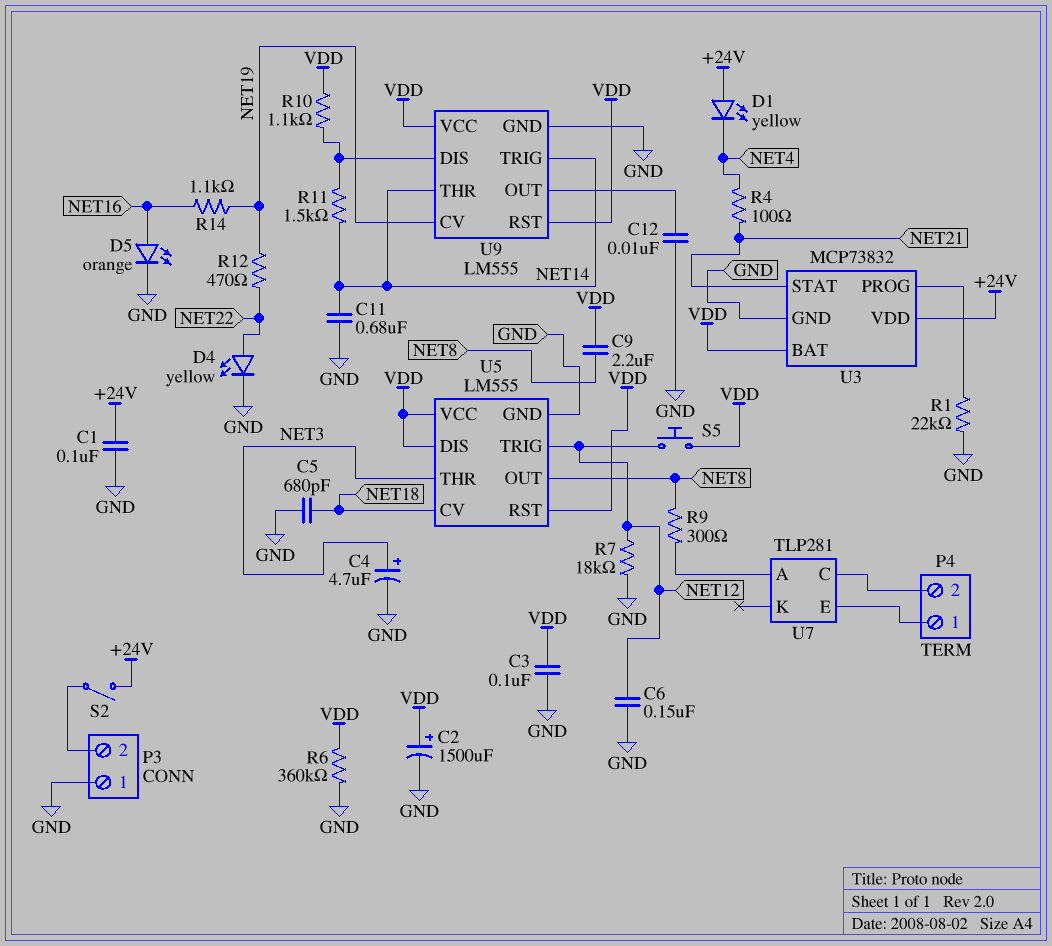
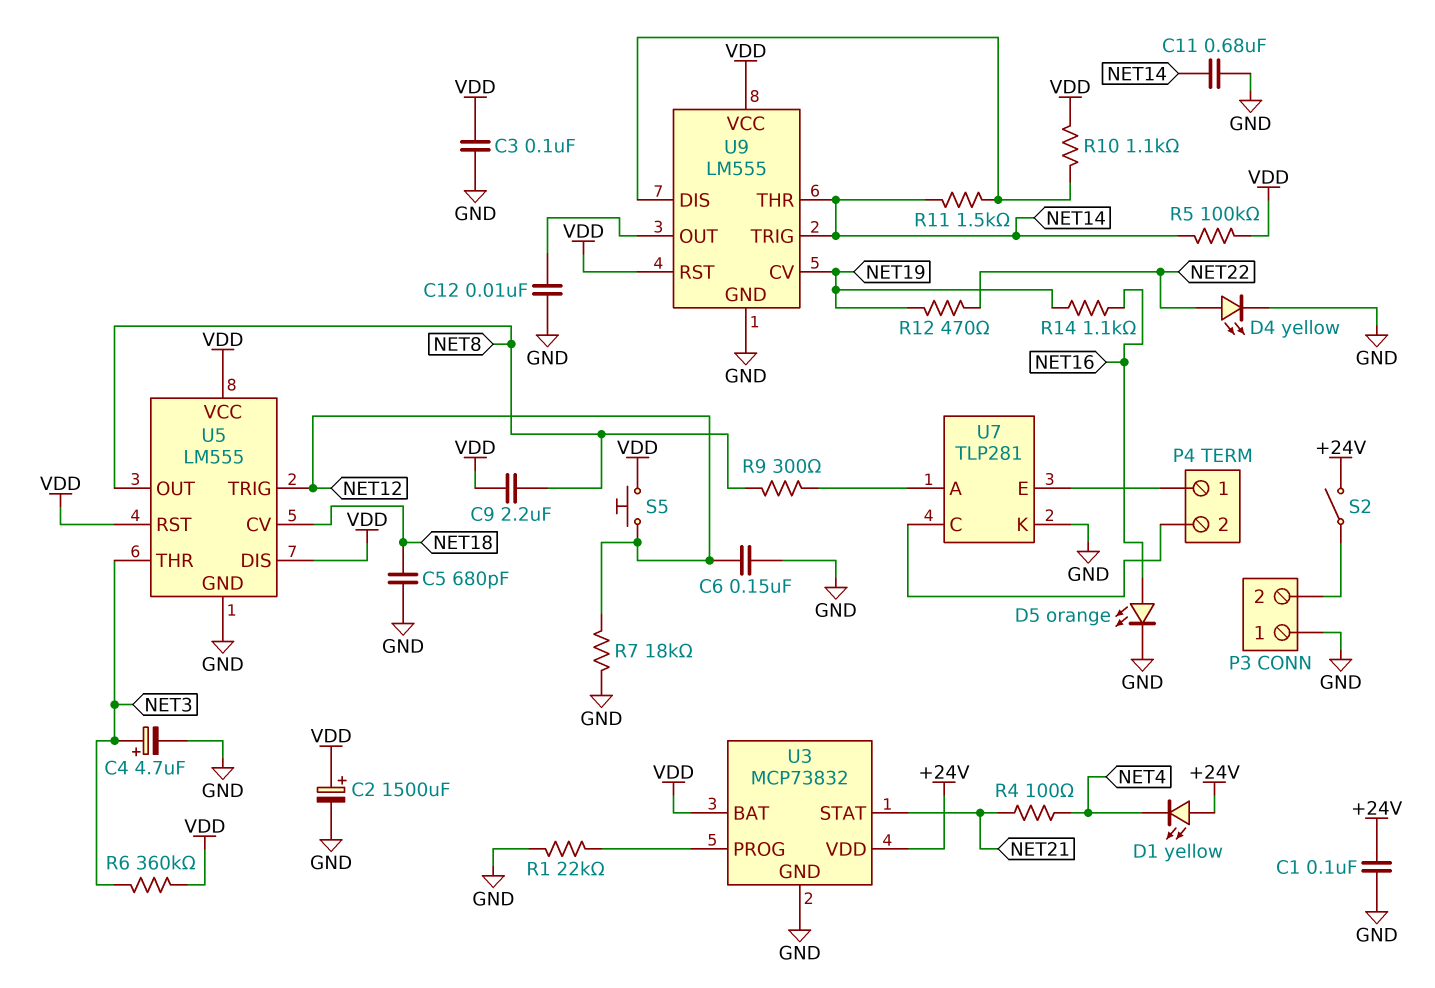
R5: none -> 100k (NET14, VDD)
R6: 360k (GND, VDD) -> 360k (NET3, VDD)
U7 pin K: none -> GND

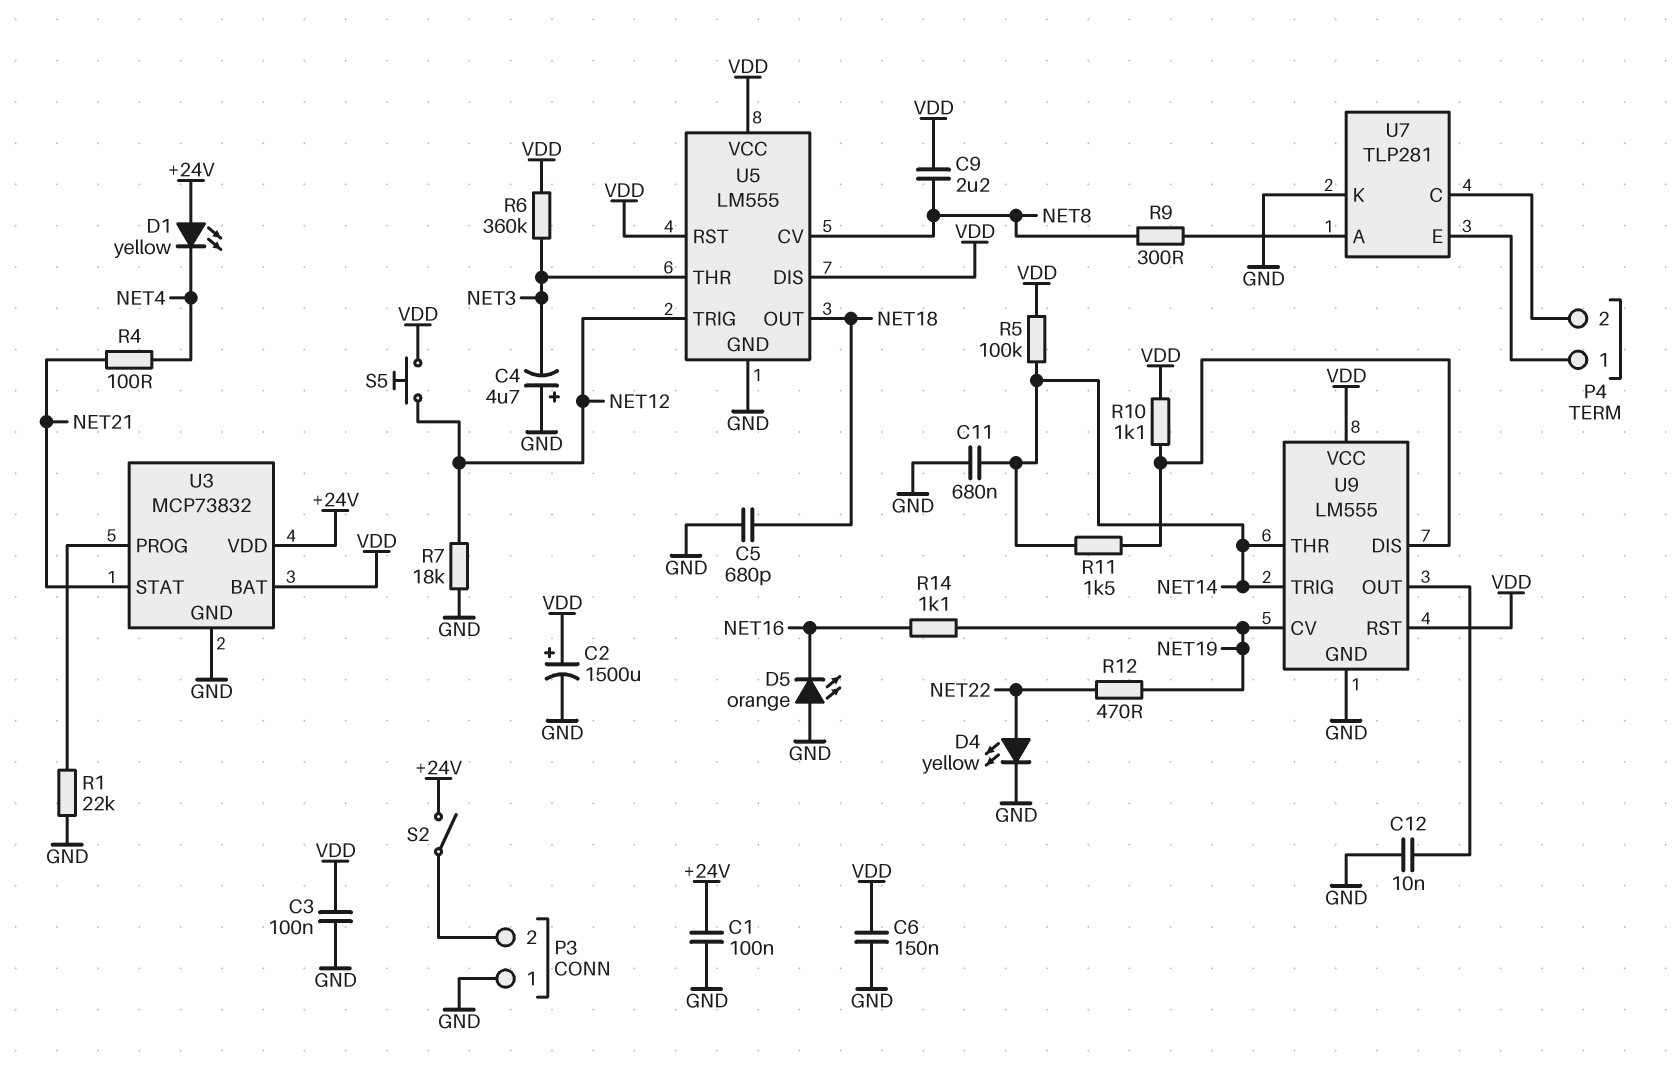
C4: 4.7uF (plus NET3, minus GND) -> 4.7uF (plus GND, minus NET3)
C6: 150nF (GND, NET12) -> 150nF (GND, VDD)
D5: LED orange (A NET16, K GND) -> LED orange (A GND, K NET16)
U5 pin CV: NET18 -> NET8
U5 pin OUT: NET8 -> NET18

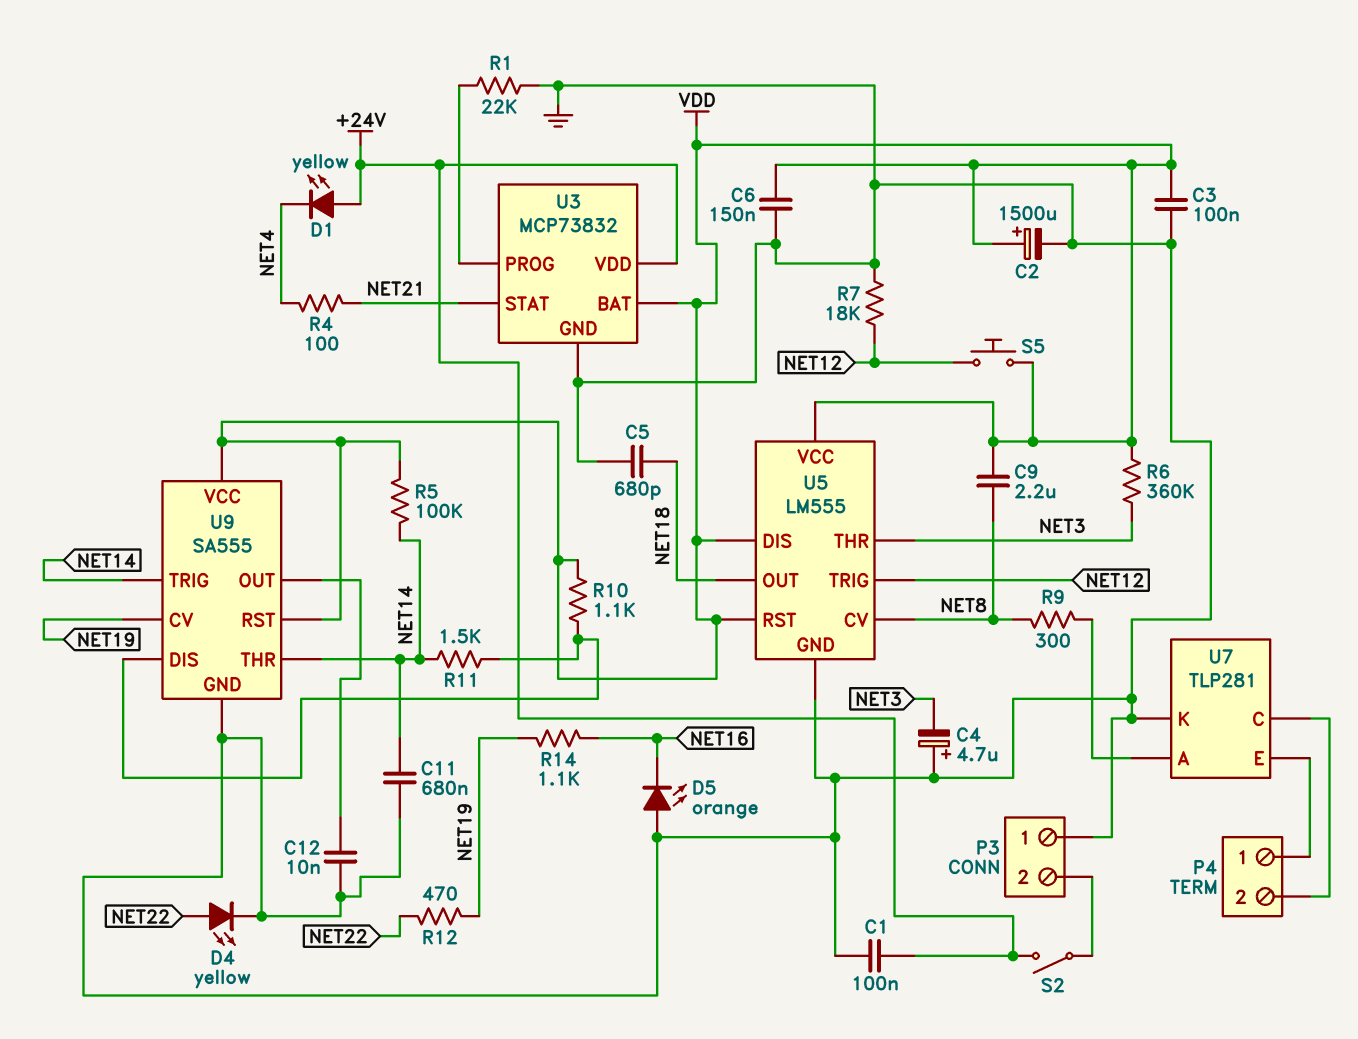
U9: LM555 -> SA555

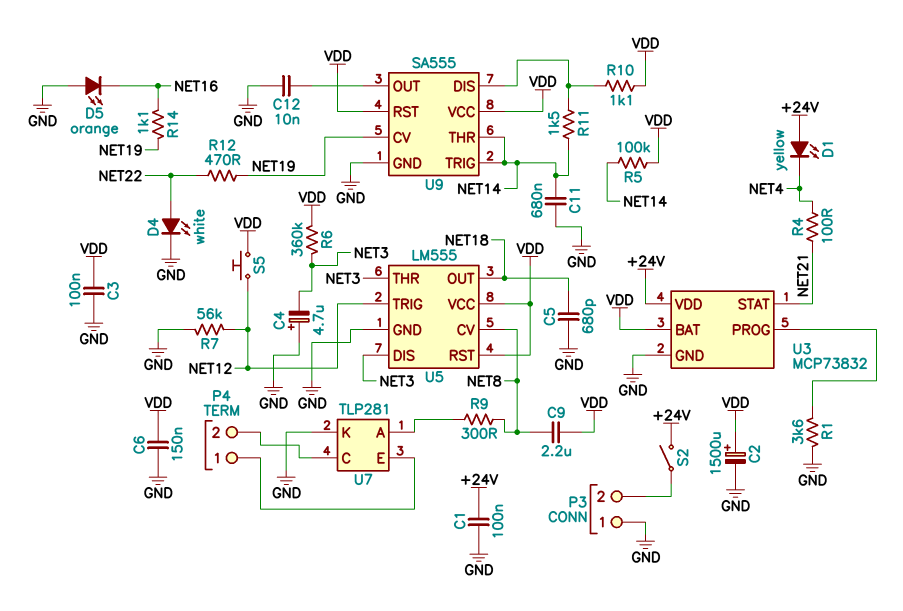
D4: LED yellow (A NET22, K GND) -> LED white (A NET22, K GND)
R1: 22k (GND, U3/PROG) -> 3.6k (GND, U3/PROG)
R7: 18k (GND, NET12) -> 56k (GND, NET12)
U5 pin DIS: VDD -> NET3

